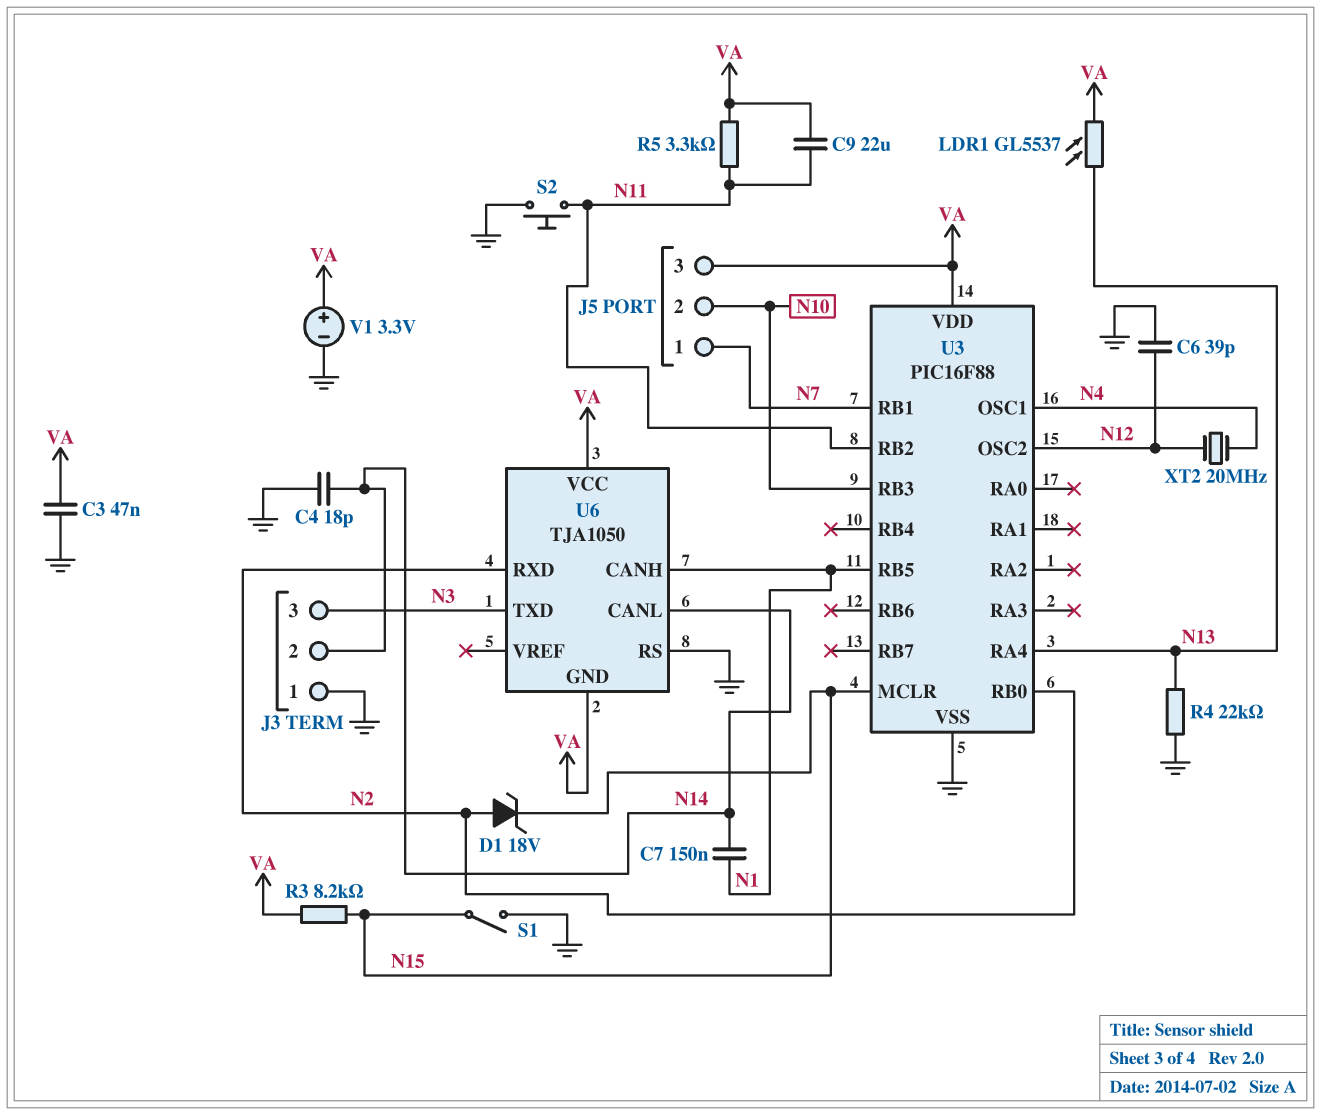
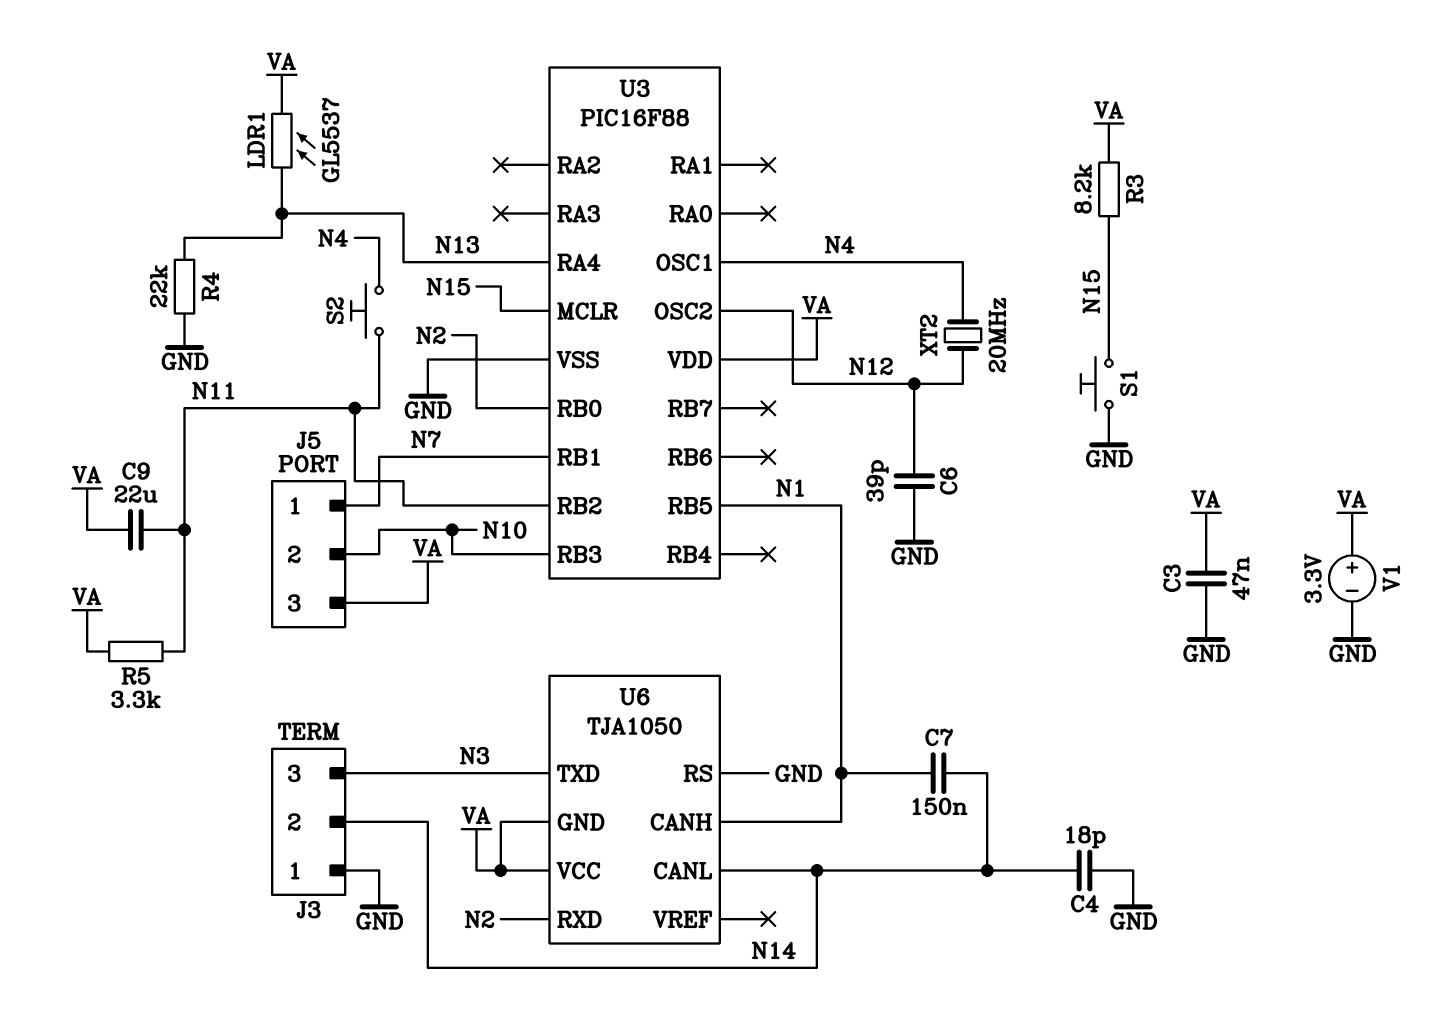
D1: zener 18V (A N2, K N15) -> none
S1: switch (GND, N15) -> button (GND, N15)
S2: button (GND, N11) -> button (N4, N11)

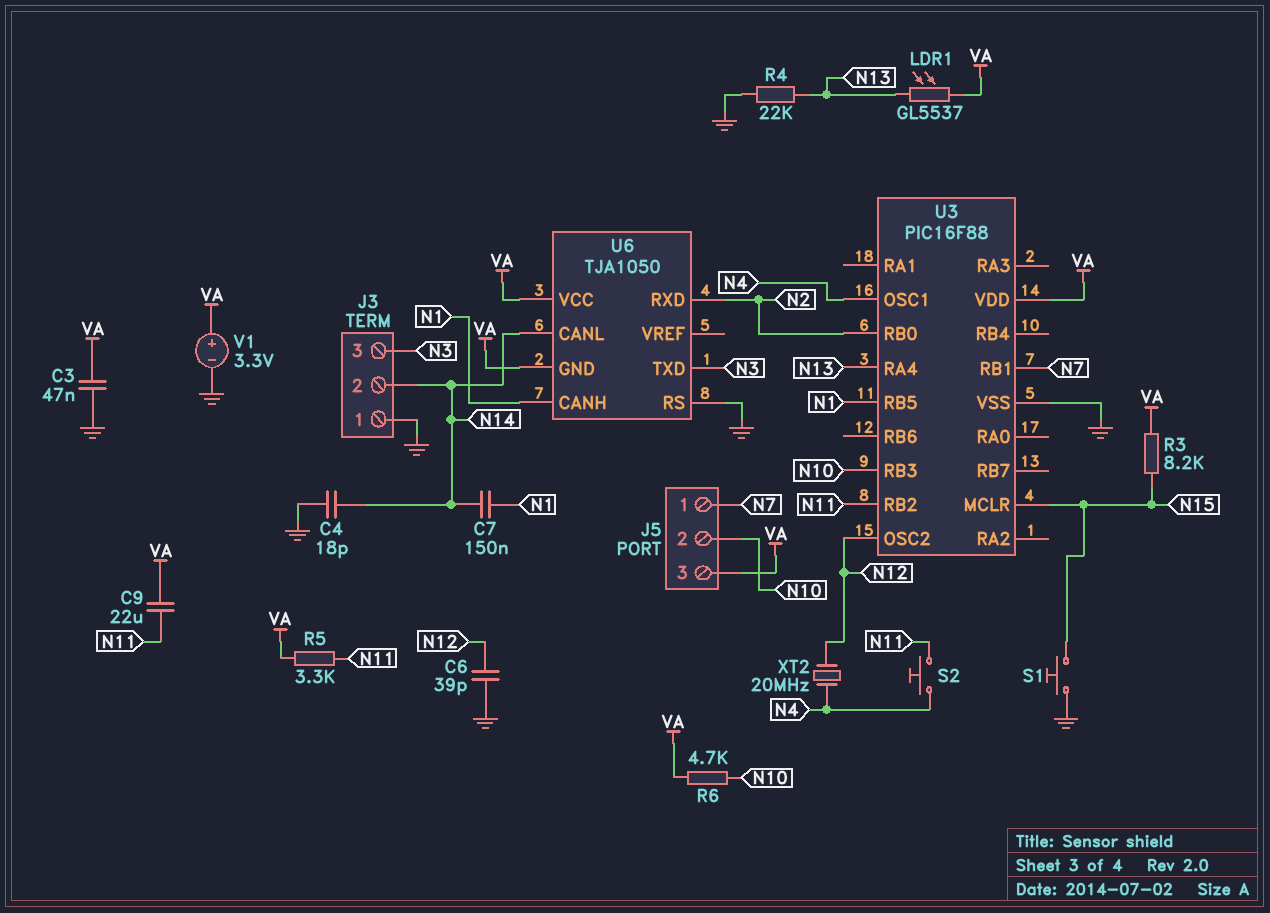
R6: none -> 4.7k (N10, VA)

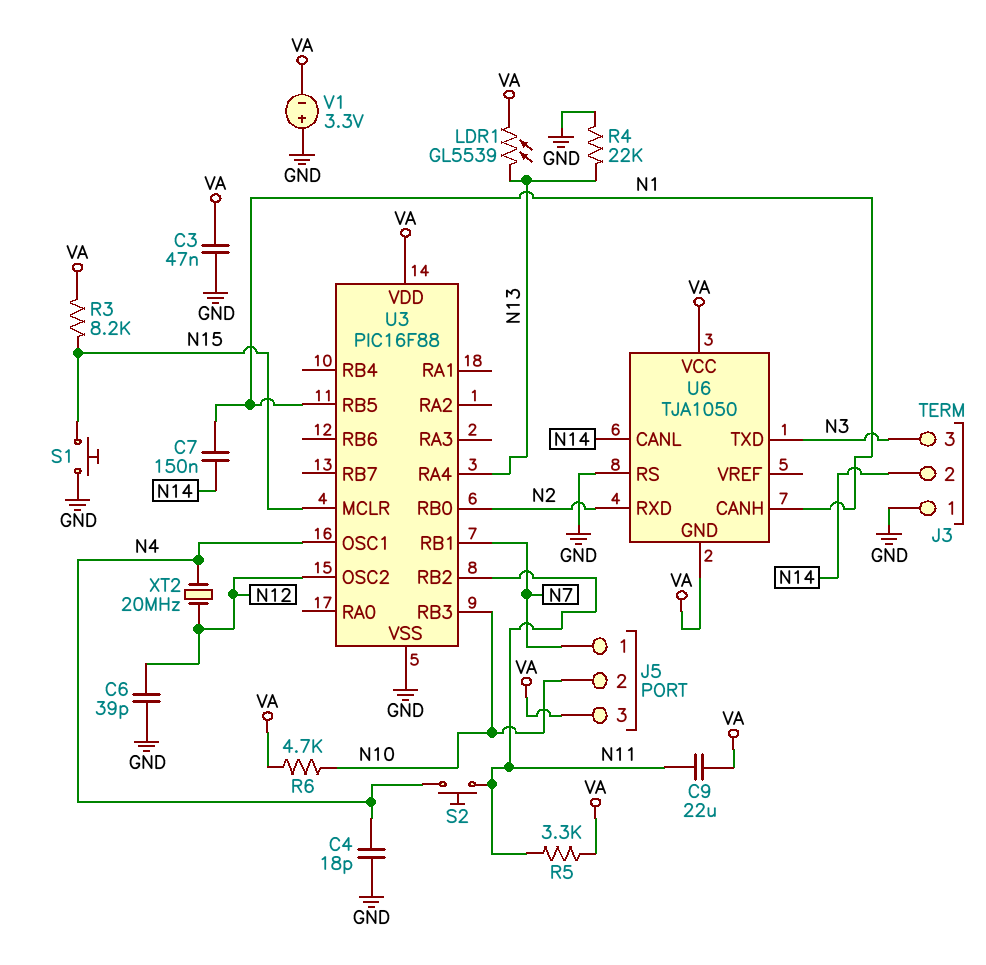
C4: 18pF (GND, N14) -> 18pF (GND, N4)
LDR1: GL5537 (N13, VA) -> GL5539 (N13, VA)
V1: 3.3V (plus VA, minus GND) -> 3.3V (plus GND, minus VA)

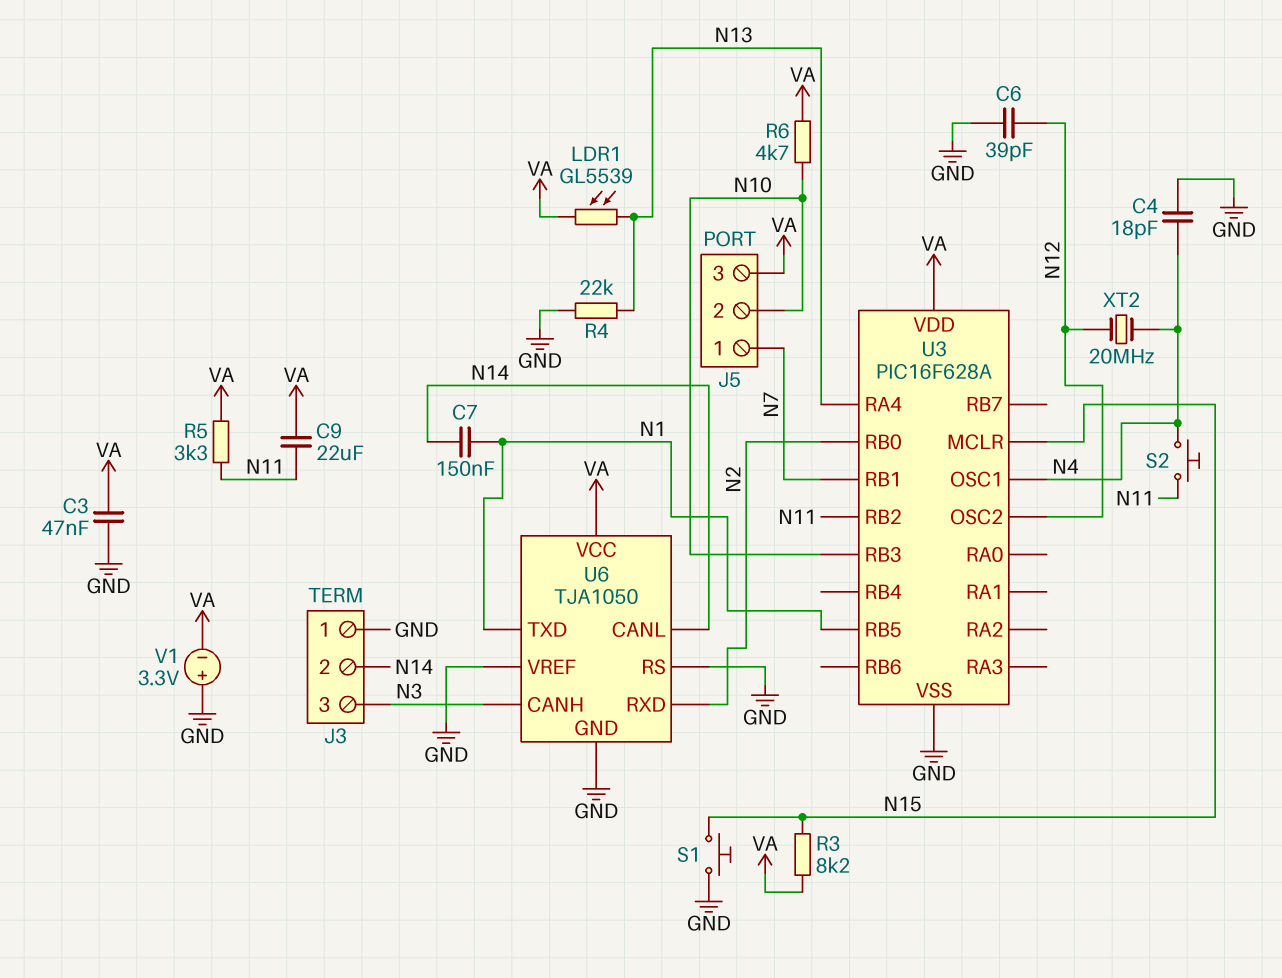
U3: PIC16F88 -> PIC16F628A
U6 pin CANH: N1 -> N3
U6 pin GND: VA -> GND
U6 pin TXD: N3 -> N1
U6 pin VREF: none -> GND

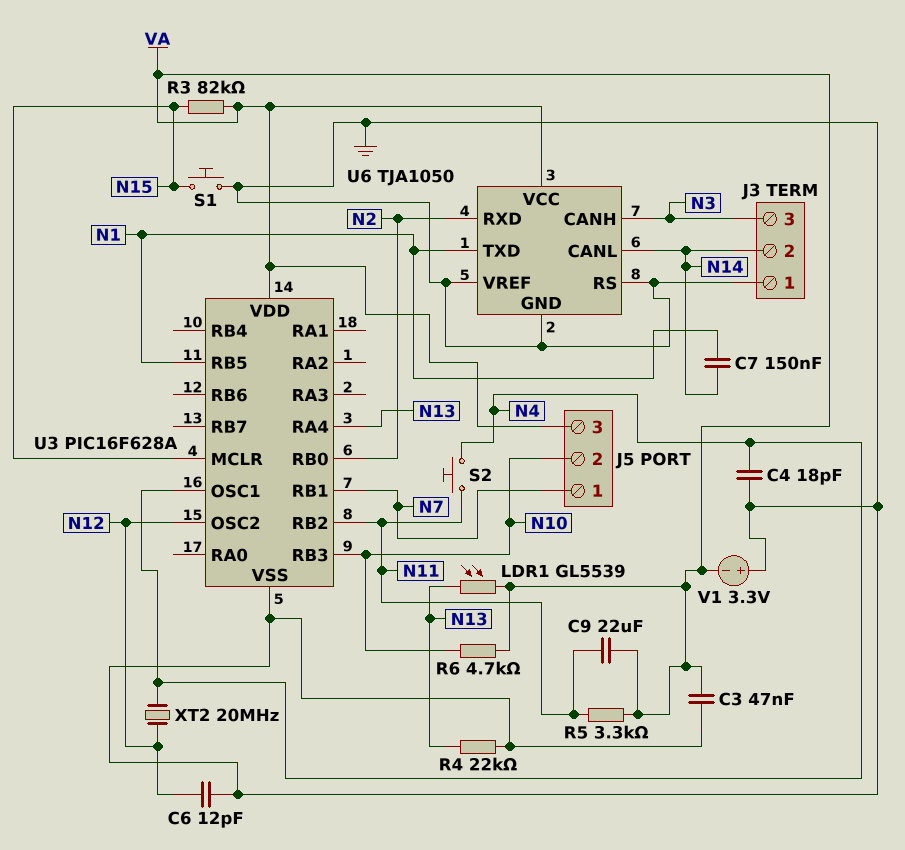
C6: 39pF (GND, N12) -> 12pF (GND, N12)
R3: 8.2k (N15, VA) -> 82k (N15, VA)

